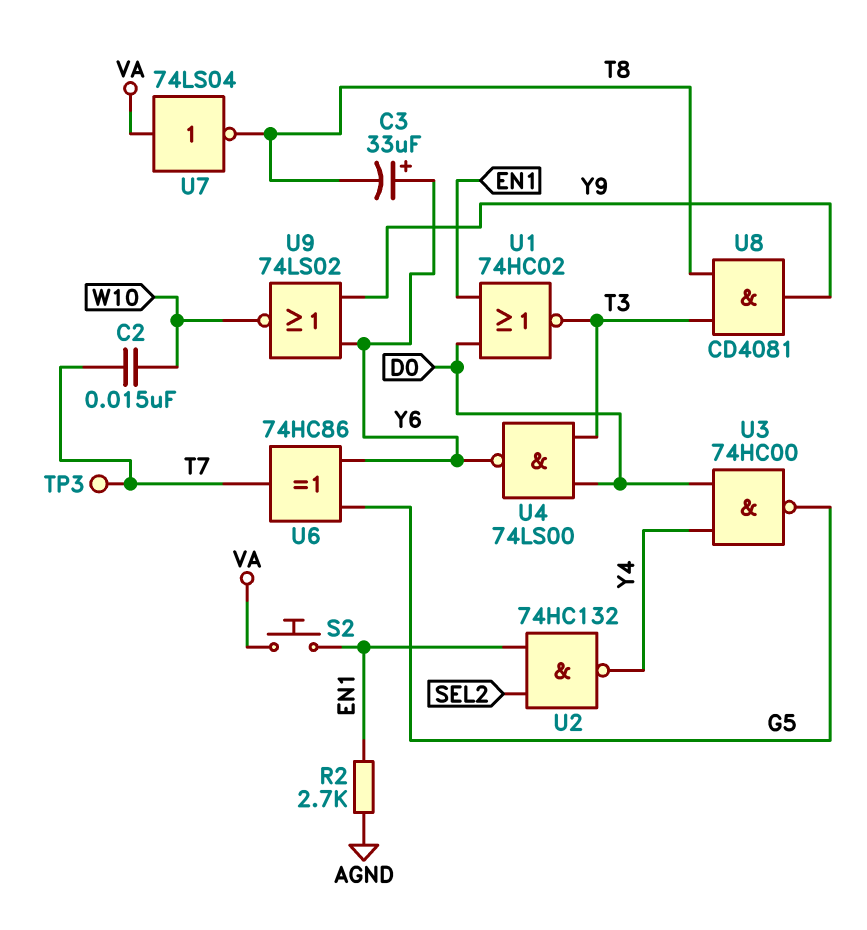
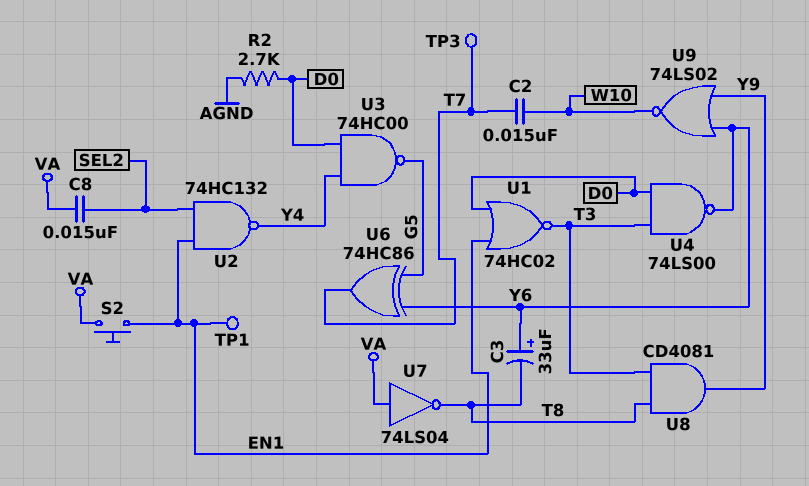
C8: none -> 15nF (SEL2, VA)
R2: 2.7k (AGND, EN1) -> 2.7k (AGND, D0)
TP1: none -> test point (EN1)

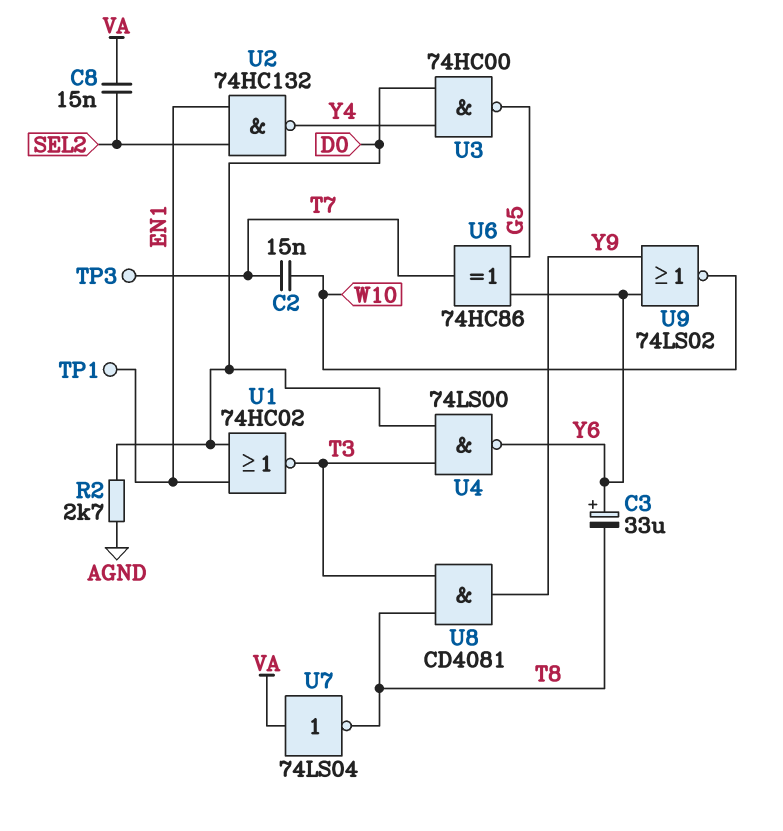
S2: button (EN1, VA) -> none

